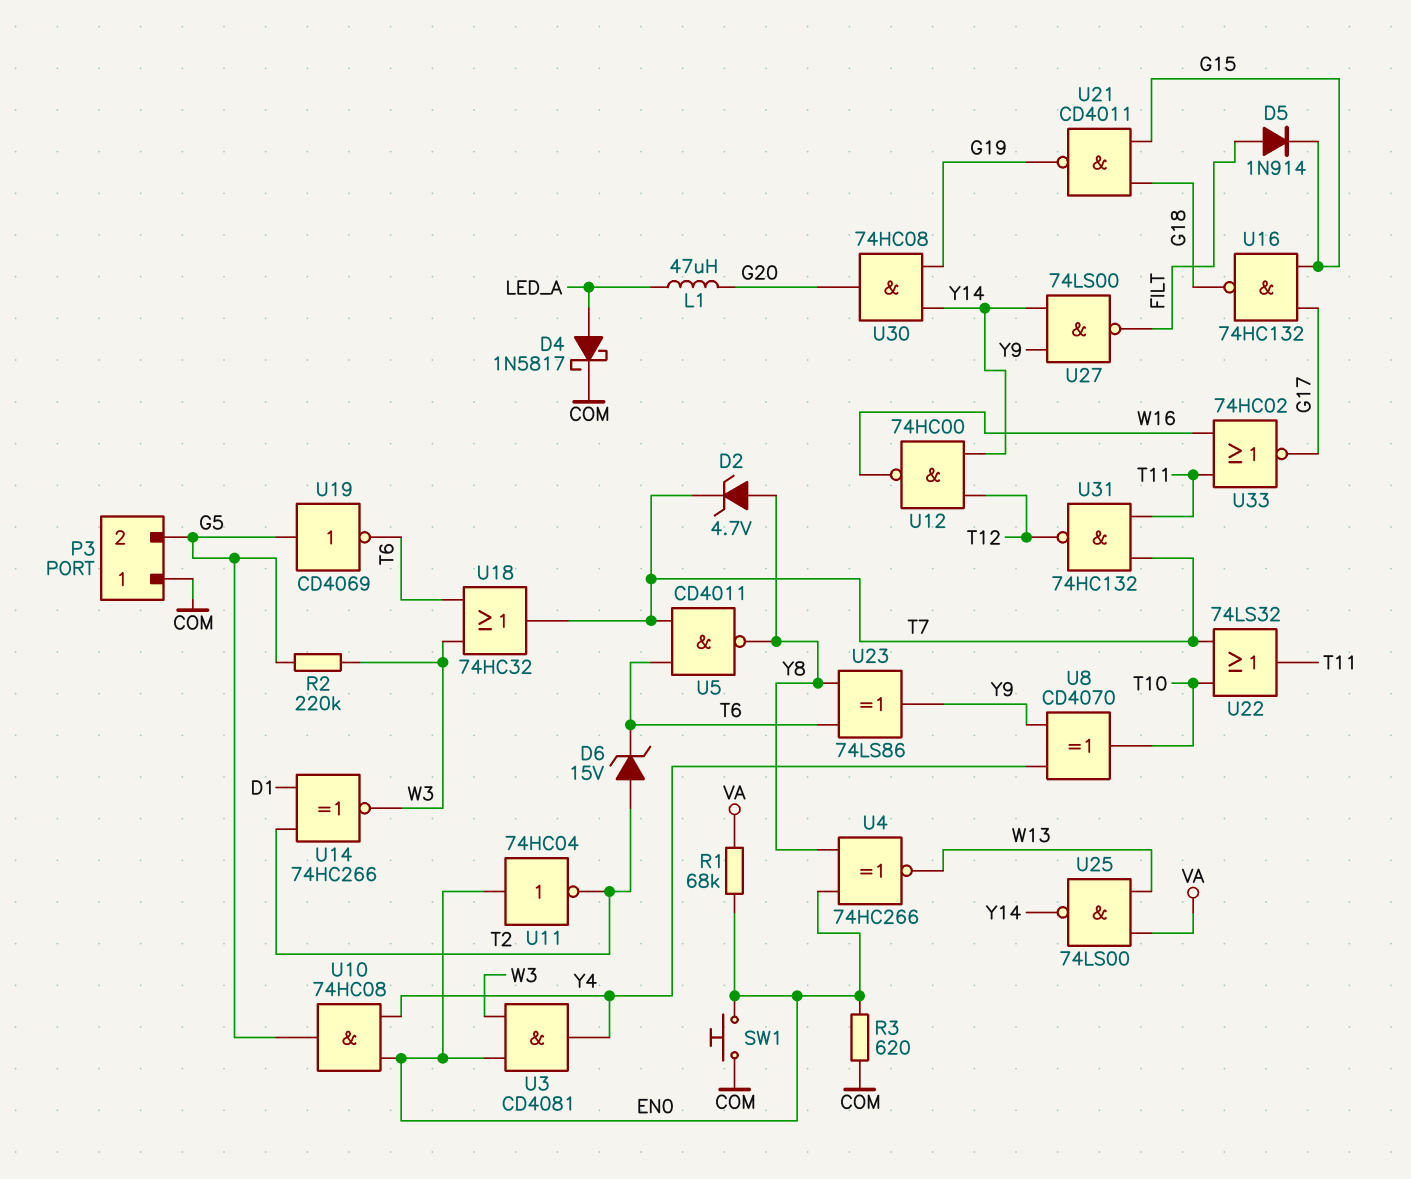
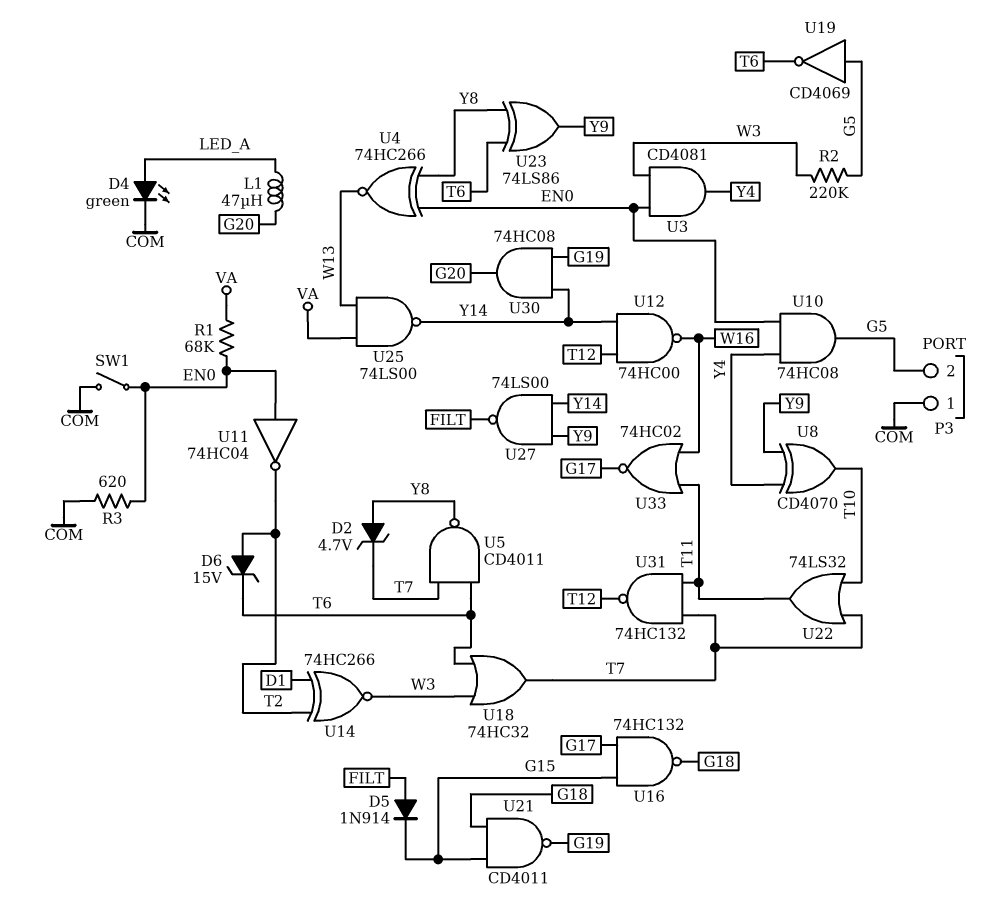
D4: schottky 1N5817 (A LED_A, K COM) -> LED green (A LED_A, K COM)
SW1: button (COM, EN0) -> switch (COM, EN0)

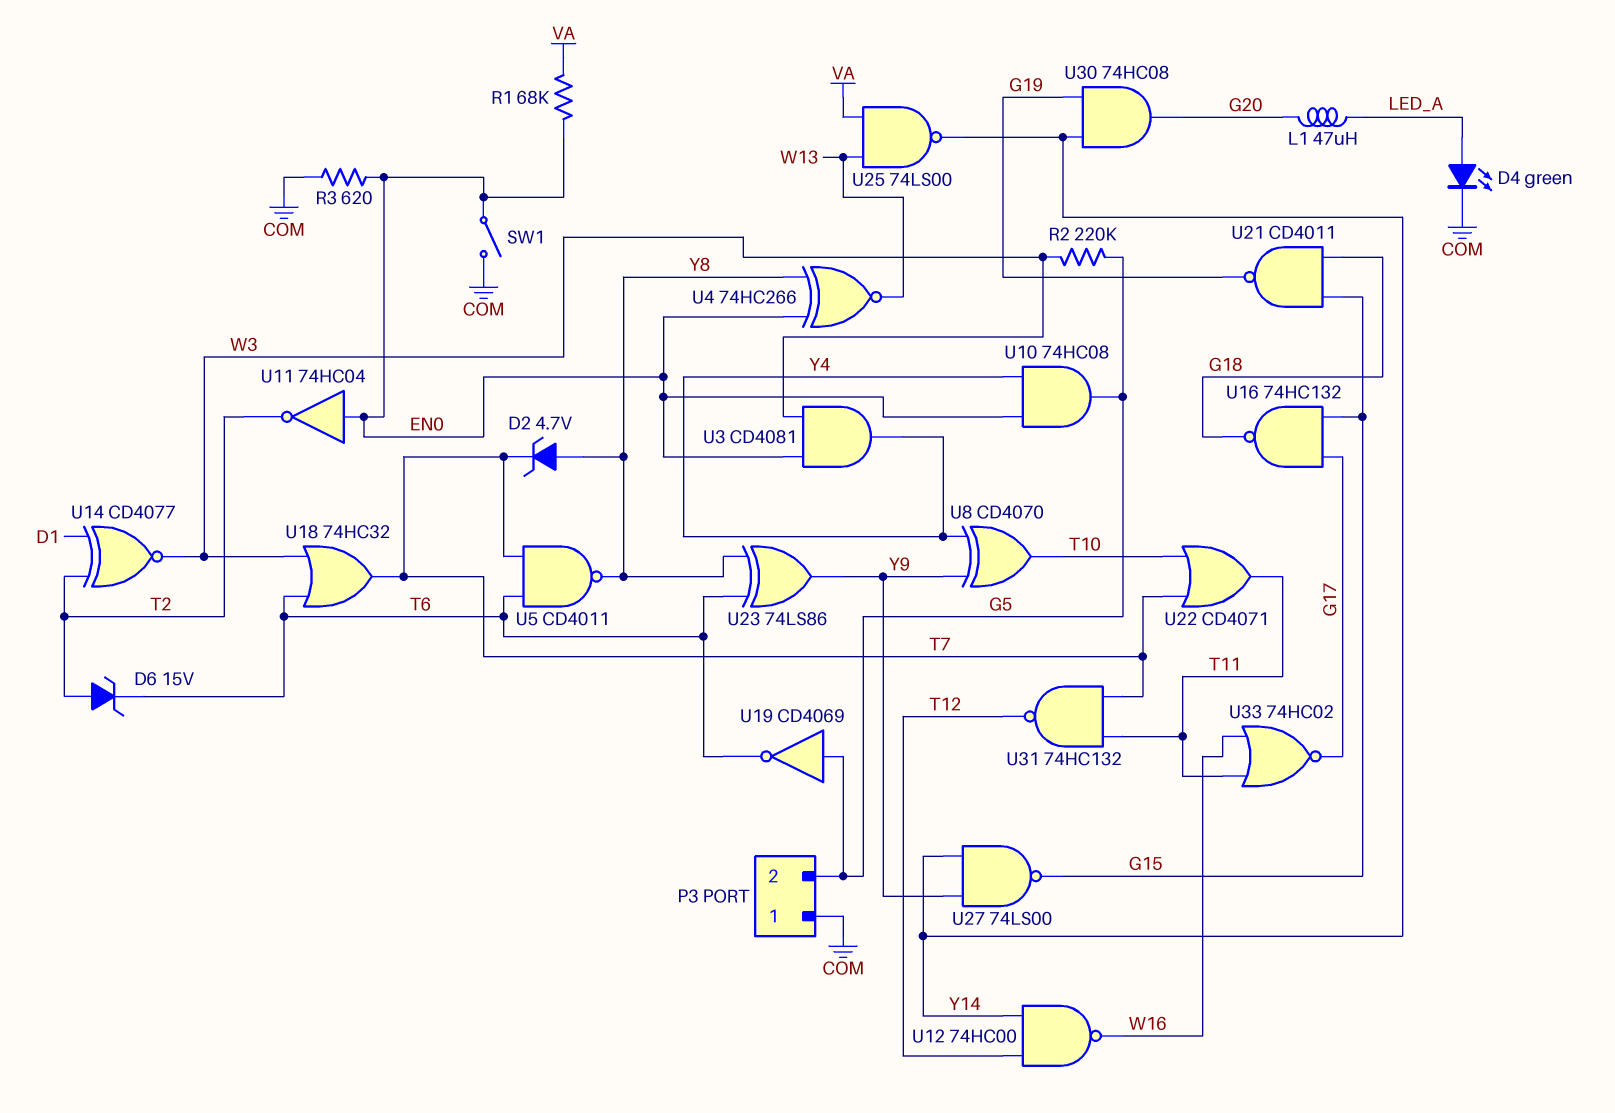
D5: diode 1N914 (A FILT, K G15) -> none
U14: XNOR 74HC266 (in D1, in T2, out W3) -> XNOR CD4077 (in D1, in T2, out W3)
U22: OR 74LS32 (in T7, in T10, out T11) -> OR CD4071 (in T7, in T10, out T11)
U27: NAND 74LS00 (in Y9, in Y14, out FILT) -> NAND 74LS00 (in Y9, in Y14, out G15)

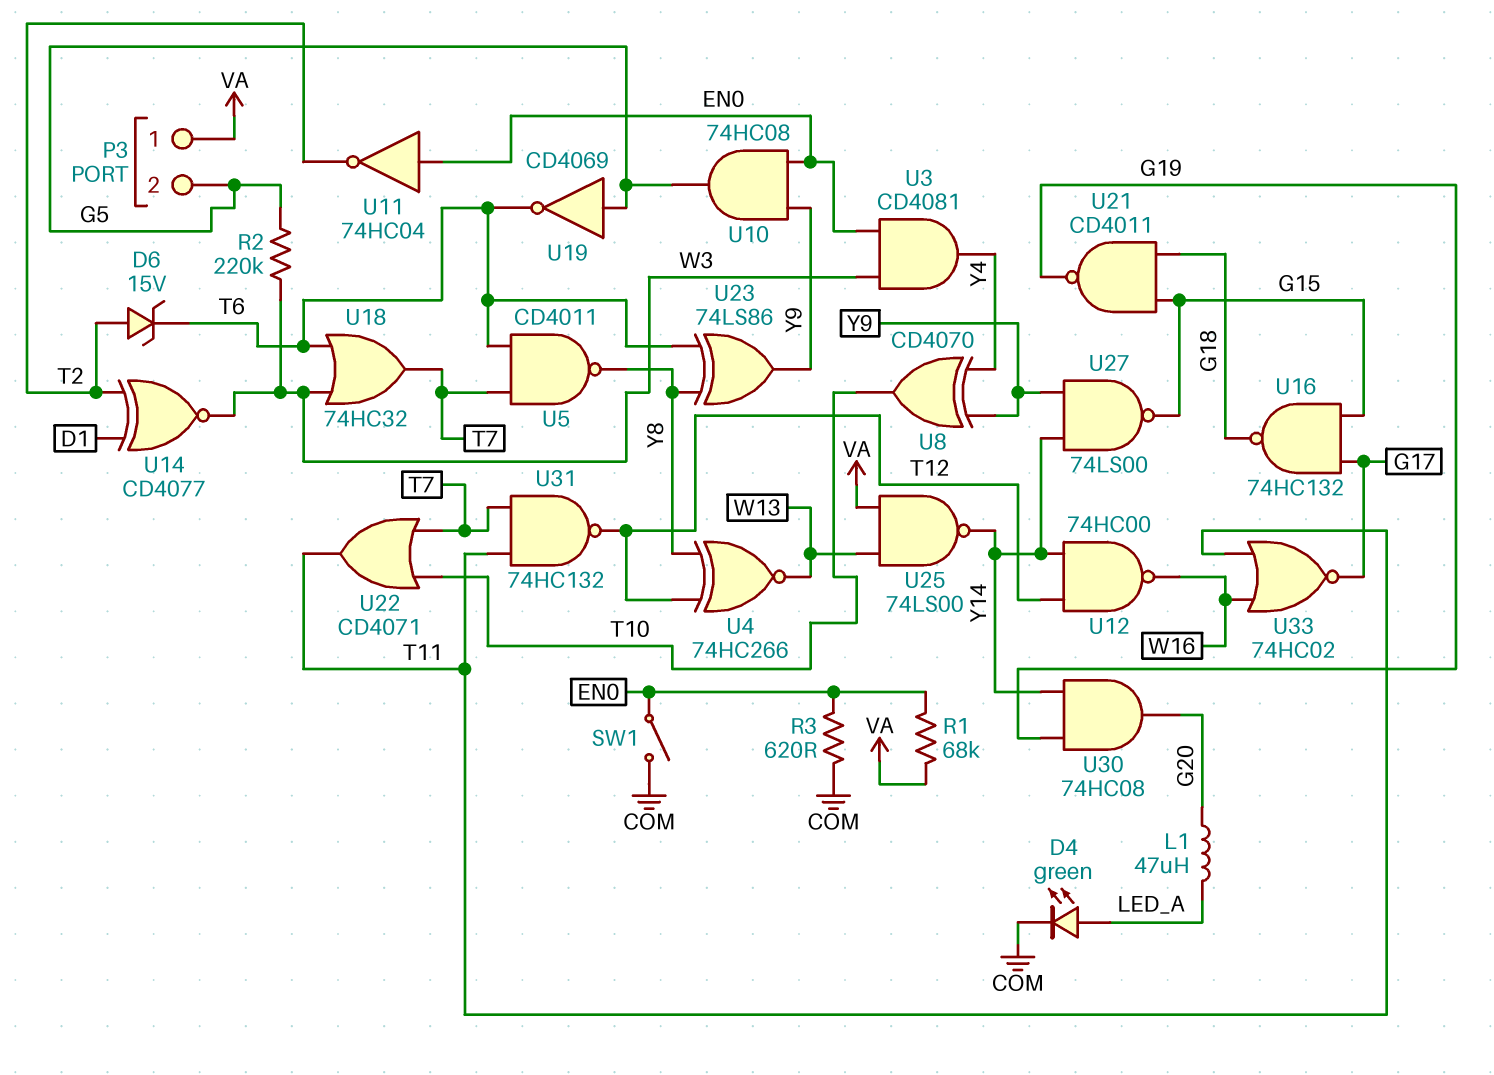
D2: zener 4.7V (A Y8, K T7) -> none
P3 pin 1: COM -> VA
U4: XNOR 74HC266 (in EN0, in Y8, out W13) -> XNOR 74HC266 (in T12, in Y8, out W13)
U10: AND 74HC08 (in EN0, in Y4, out G5) -> AND 74HC08 (in EN0, in Y9, out G5)

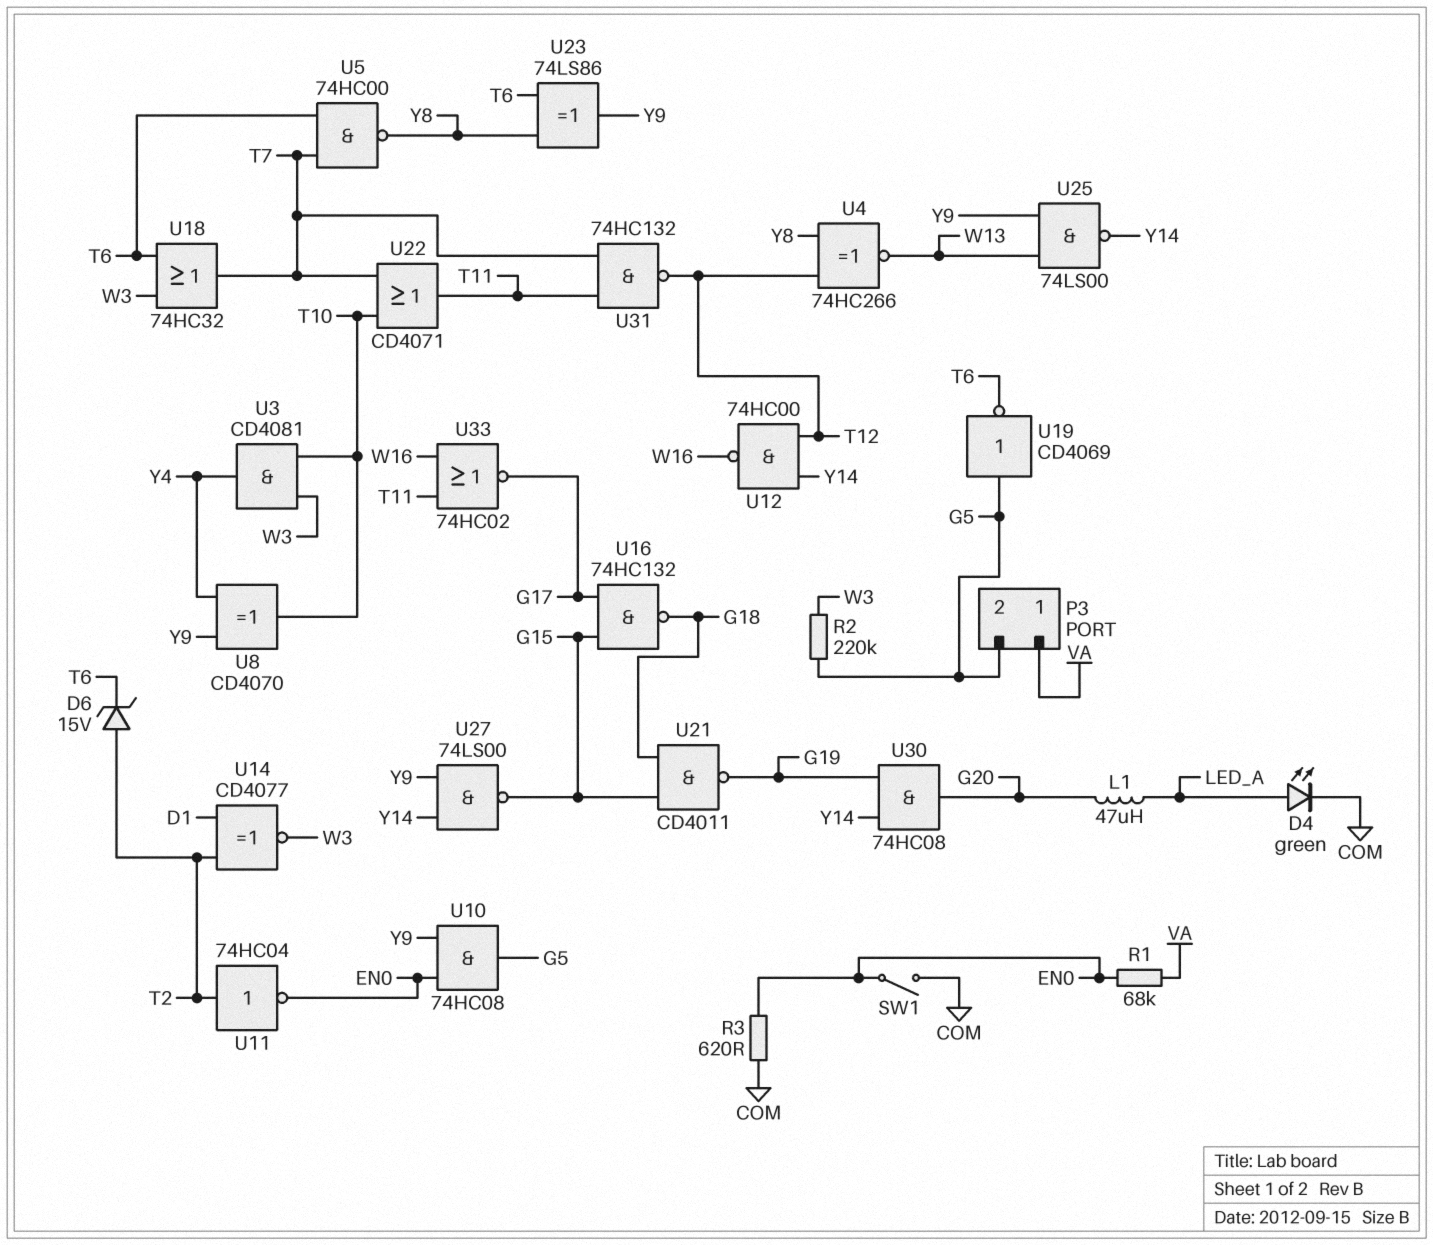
U3: AND CD4081 (in EN0, in W3, out Y4) -> AND CD4081 (in T10, in W3, out Y4)
U5: NAND CD4011 (in T6, in T7, out Y8) -> NAND 74HC00 (in T6, in T7, out Y8)
U11: NOT 74HC04 (in EN0, out T2) -> NOT 74HC04 (in T2, out EN0)
U25: NAND 74LS00 (in VA, in W13, out Y14) -> NAND 74LS00 (in W13, in Y9, out Y14)

